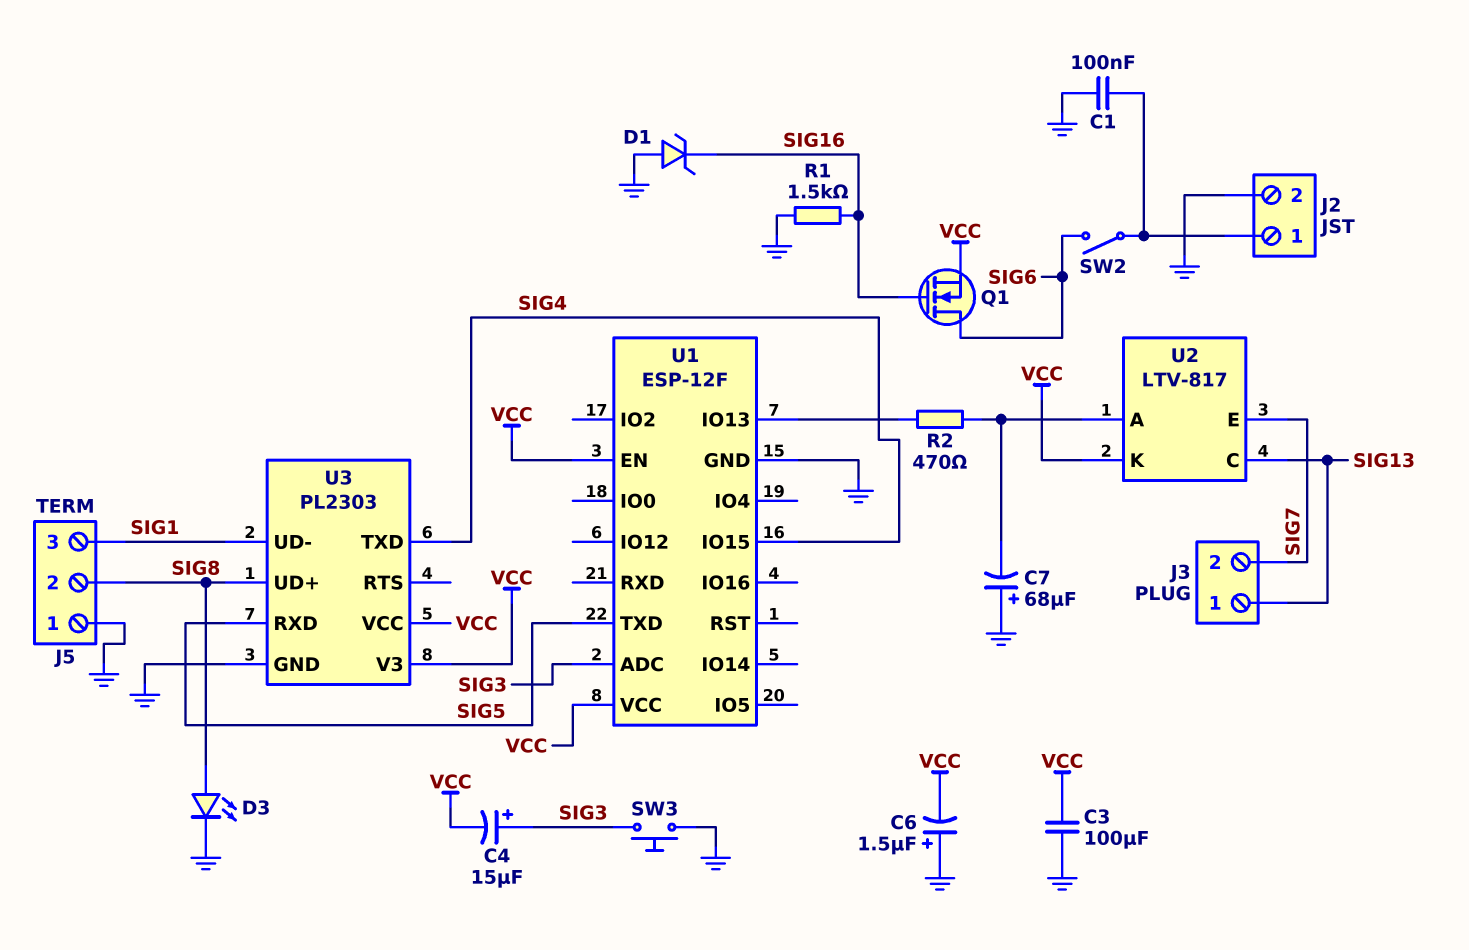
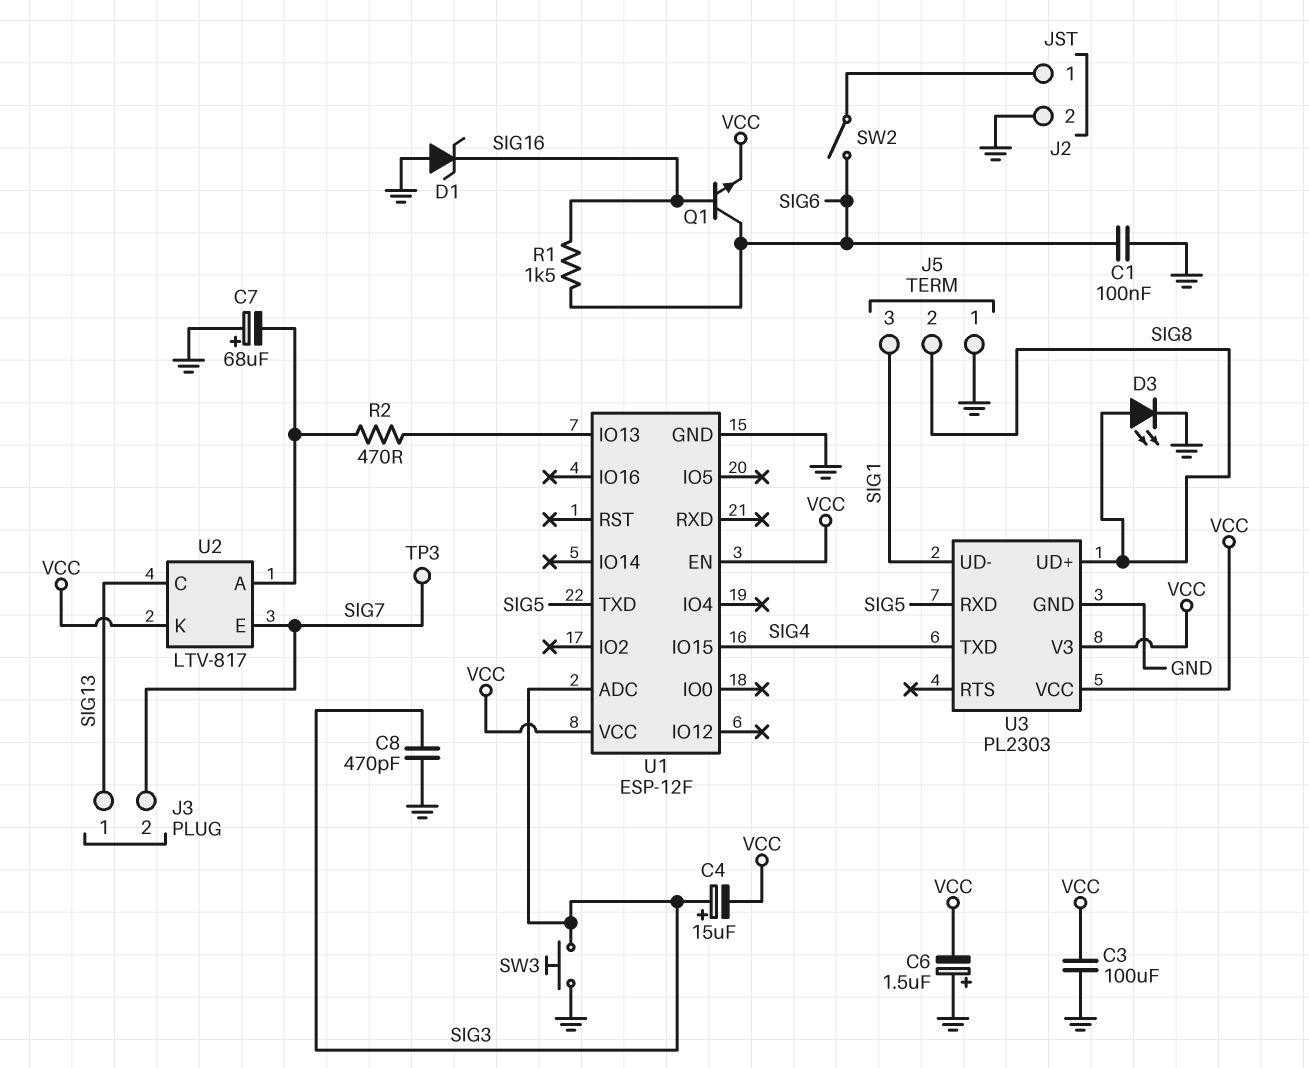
C1: 100nF (GND, J2/1) -> 100nF (GND, SIG6)
C8: none -> 470pF (GND, SIG3)
Q1: NMOS (G SIG16, D SIG6, S VCC) -> NPN (B SIG16, C SIG6, E VCC)
R1: 1.5k (GND, SIG16) -> 1.5k (SIG6, SIG16)
TP3: none -> test point (SIG7)

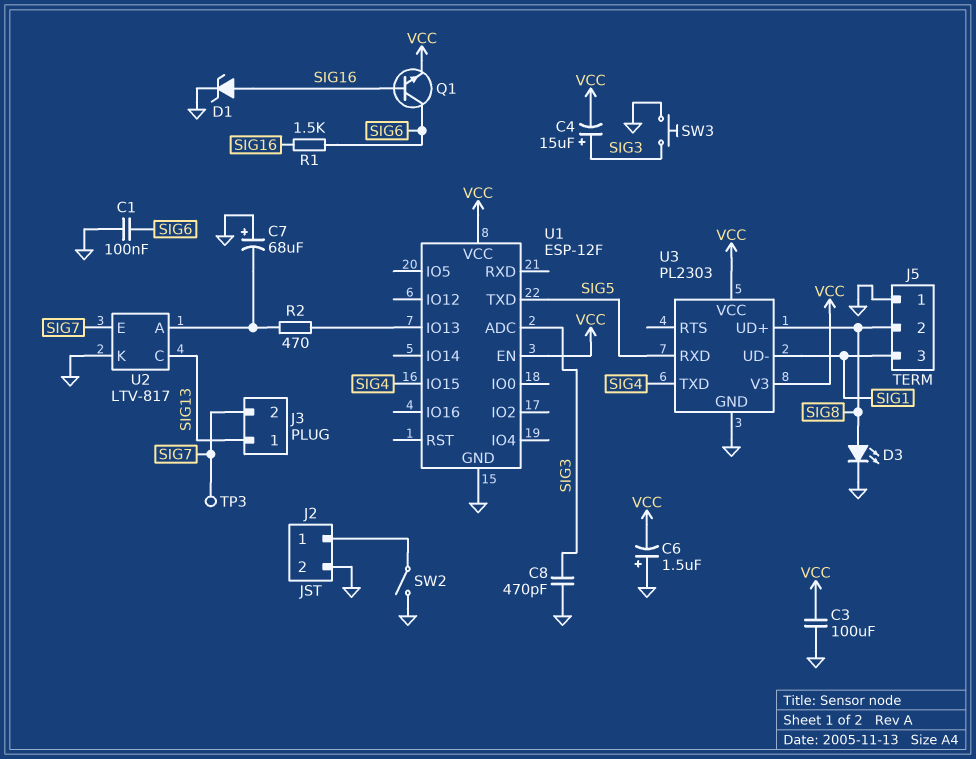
D1: zener (A GND, K SIG16) -> zener (A SIG16, K GND)
SW2: switch (J2/1, SIG6) -> switch (GND, J2/1)
U2 pin K: VCC -> GND

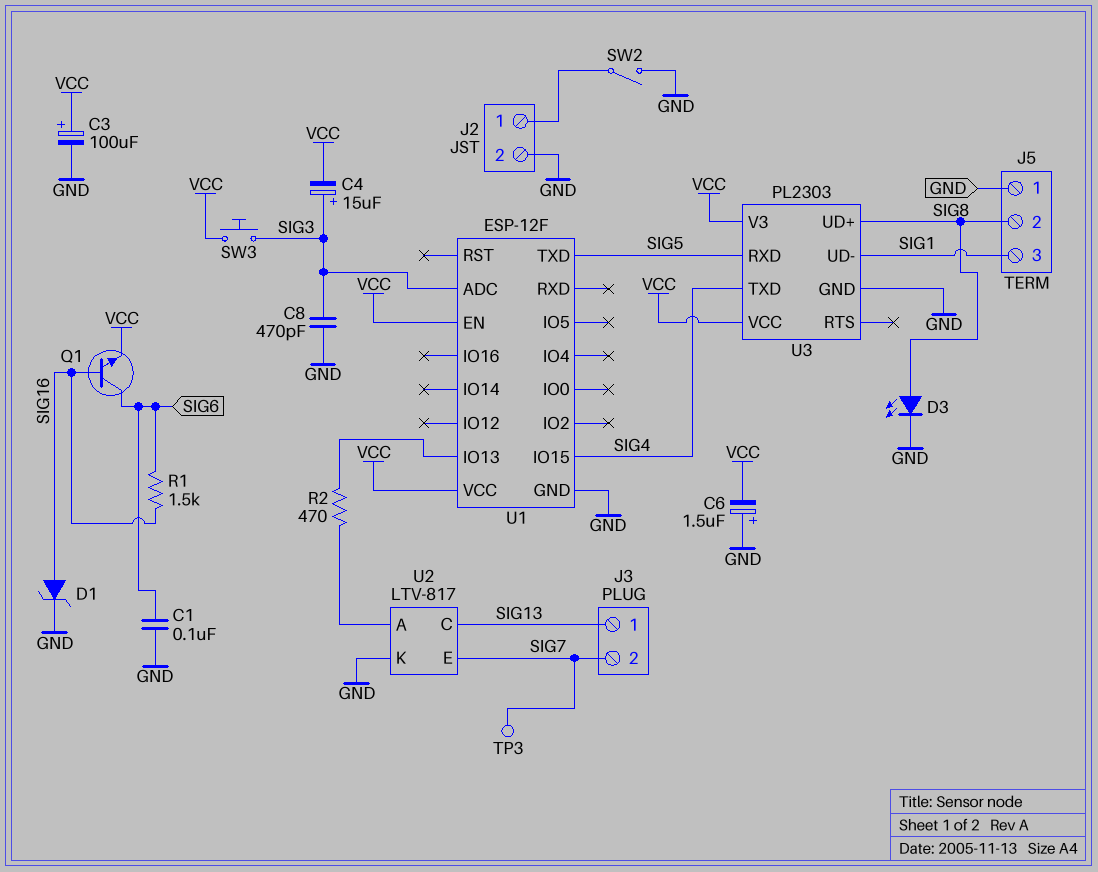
C3: 100uF (GND, VCC) -> 100uF (plus VCC, minus GND)
C7: 68uF (plus GND, minus U2/A) -> none
SW3: button (GND, SIG3) -> button (SIG3, VCC)

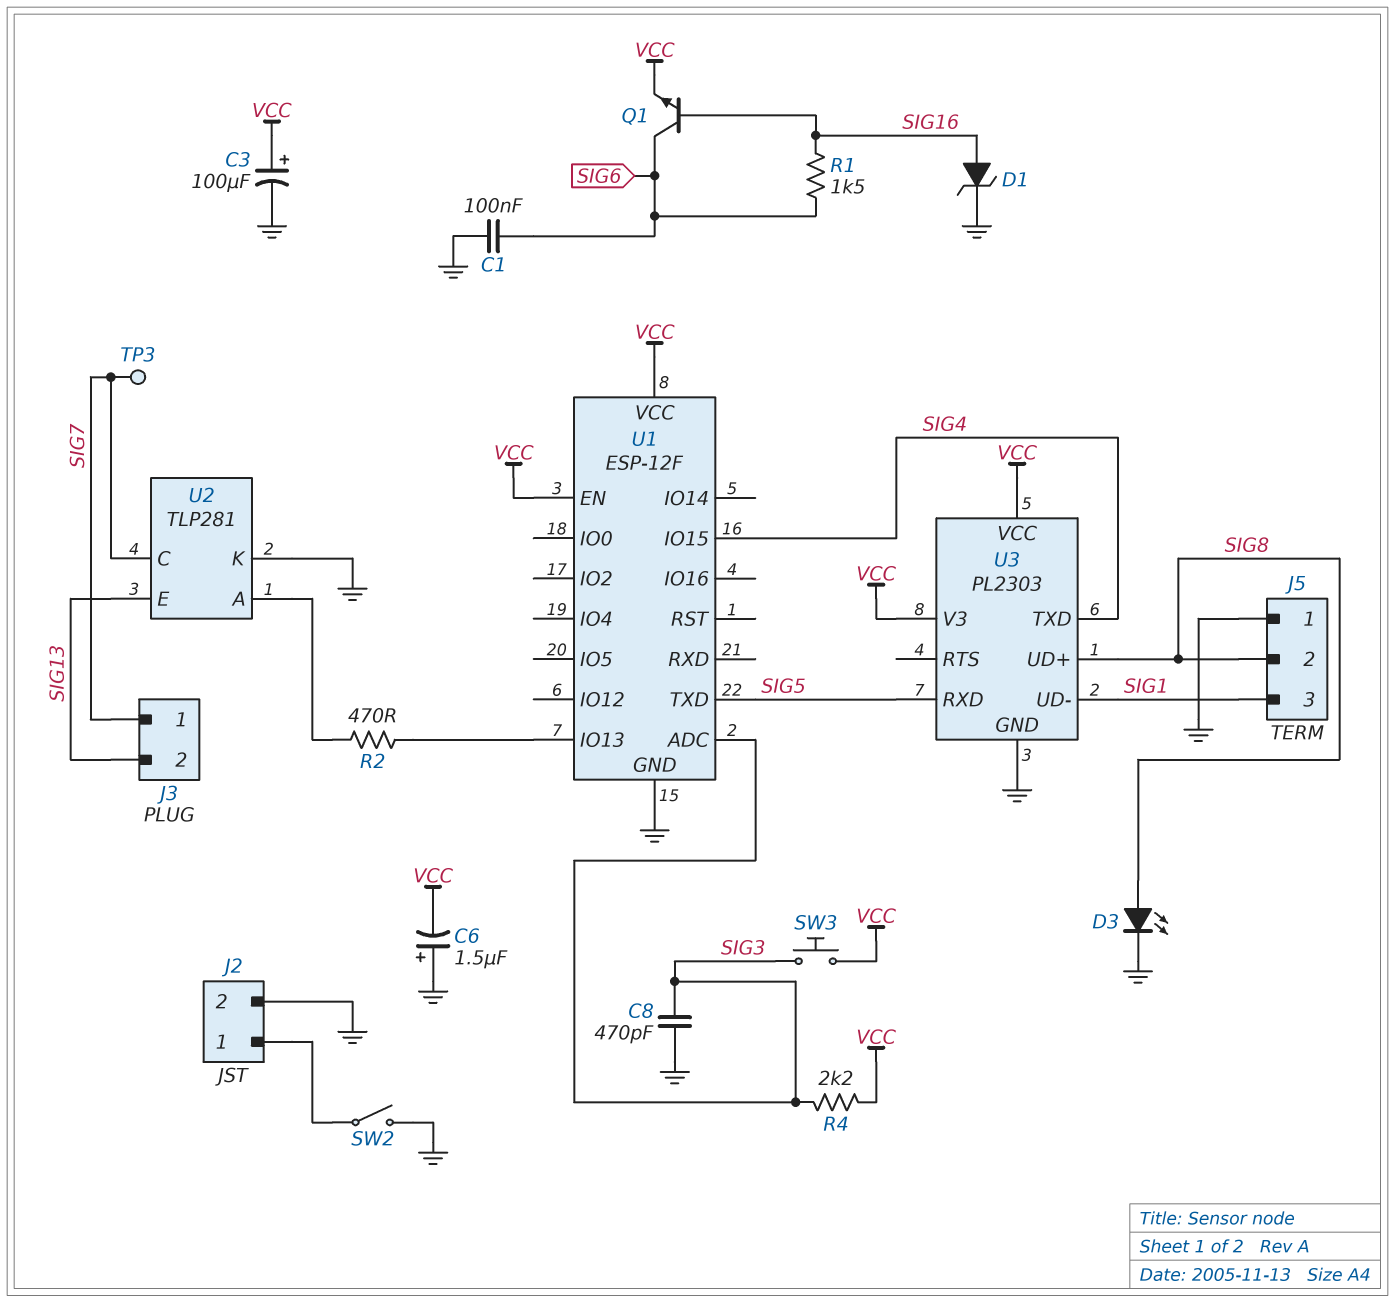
C4: 15uF (plus SIG3, minus VCC) -> none
J3 pin 1: SIG13 -> SIG7
J3 pin 2: SIG7 -> SIG13
R4: none -> 2.2k (SIG3, VCC)
U2: LTV-817 -> TLP281
U2 pin C: SIG13 -> SIG7
U2 pin E: SIG7 -> SIG13

